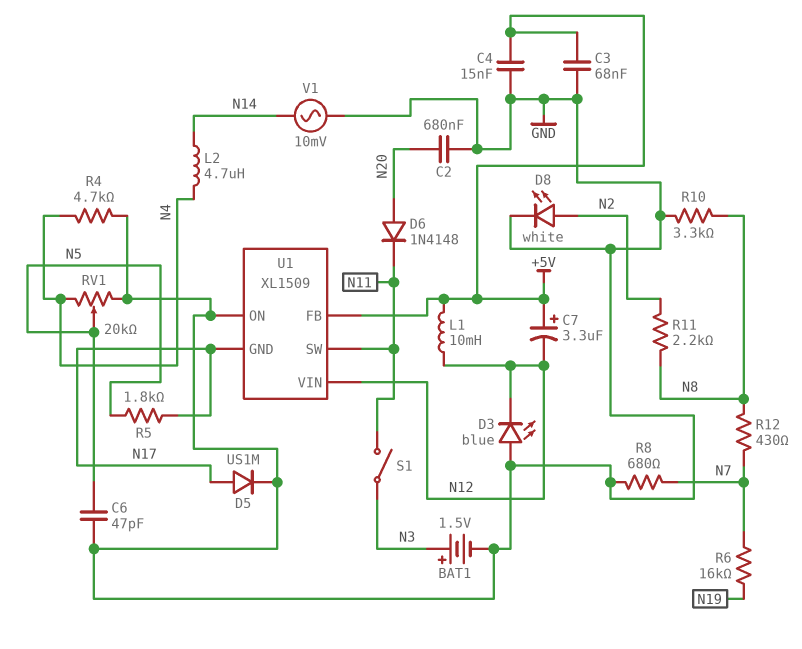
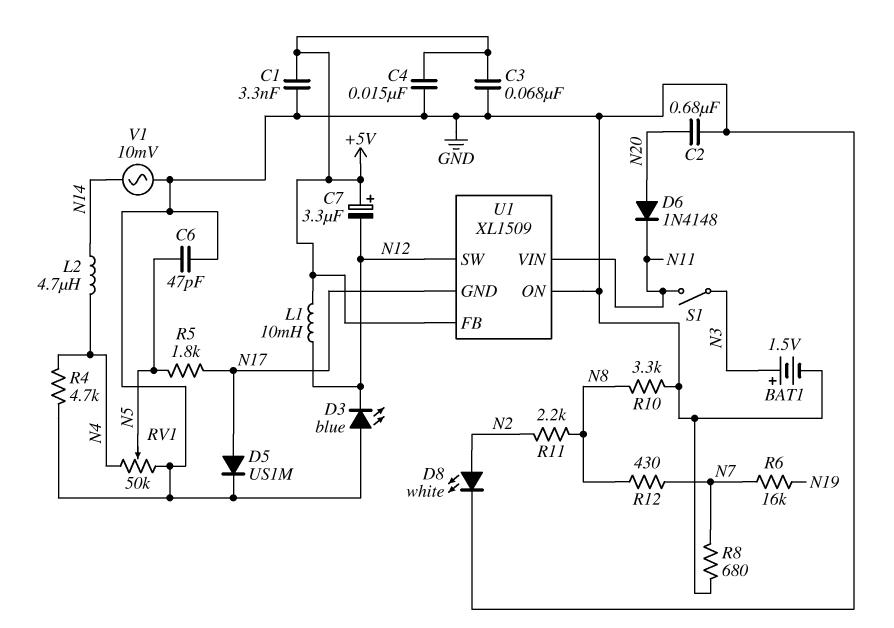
C1: none -> 3.3nF (+5V, GND)
RV1: 20k (GND, N4, wiper N5) -> 50k (GND, N4, wiper N5)
U1 pin SW: N11 -> N12
U1 pin VIN: N12 -> N11

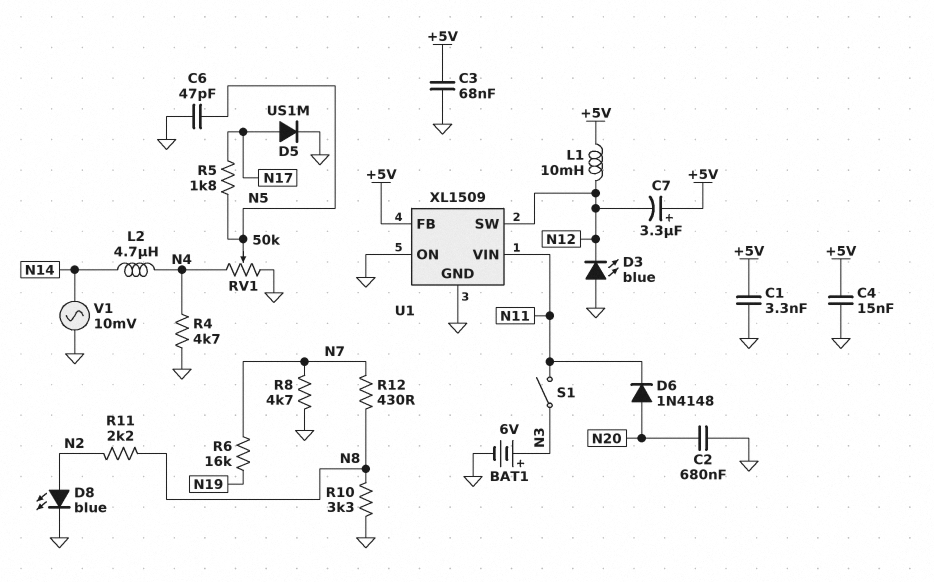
BAT1: 1.5V (plus N3, minus GND) -> 6V (plus N3, minus GND)
D8: LED white (A N2, K GND) -> LED blue (A N2, K GND)
R8: 680 (GND, N7) -> 4.7k (GND, N7)
U1 pin GND: N17 -> GND

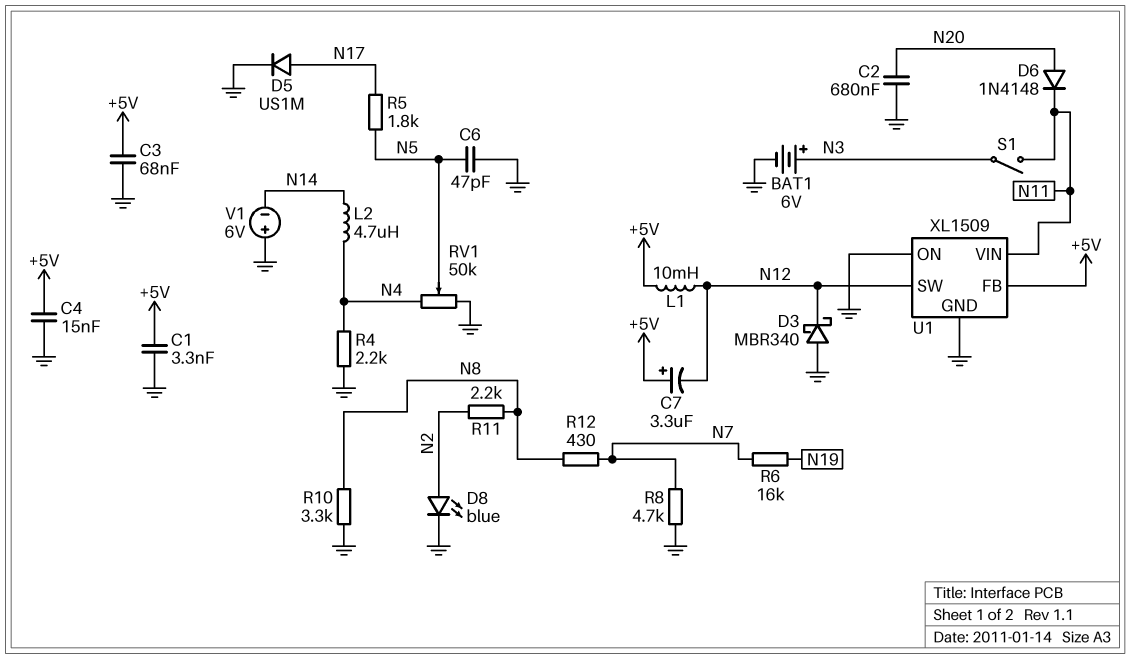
D3: LED blue (A GND, K N12) -> schottky MBR340 (A GND, K N12)
R4: 4.7k (GND, N4) -> 2.2k (GND, N4)
V1: AC 10mV (GND, N14) -> 6V (plus GND, minus N14)

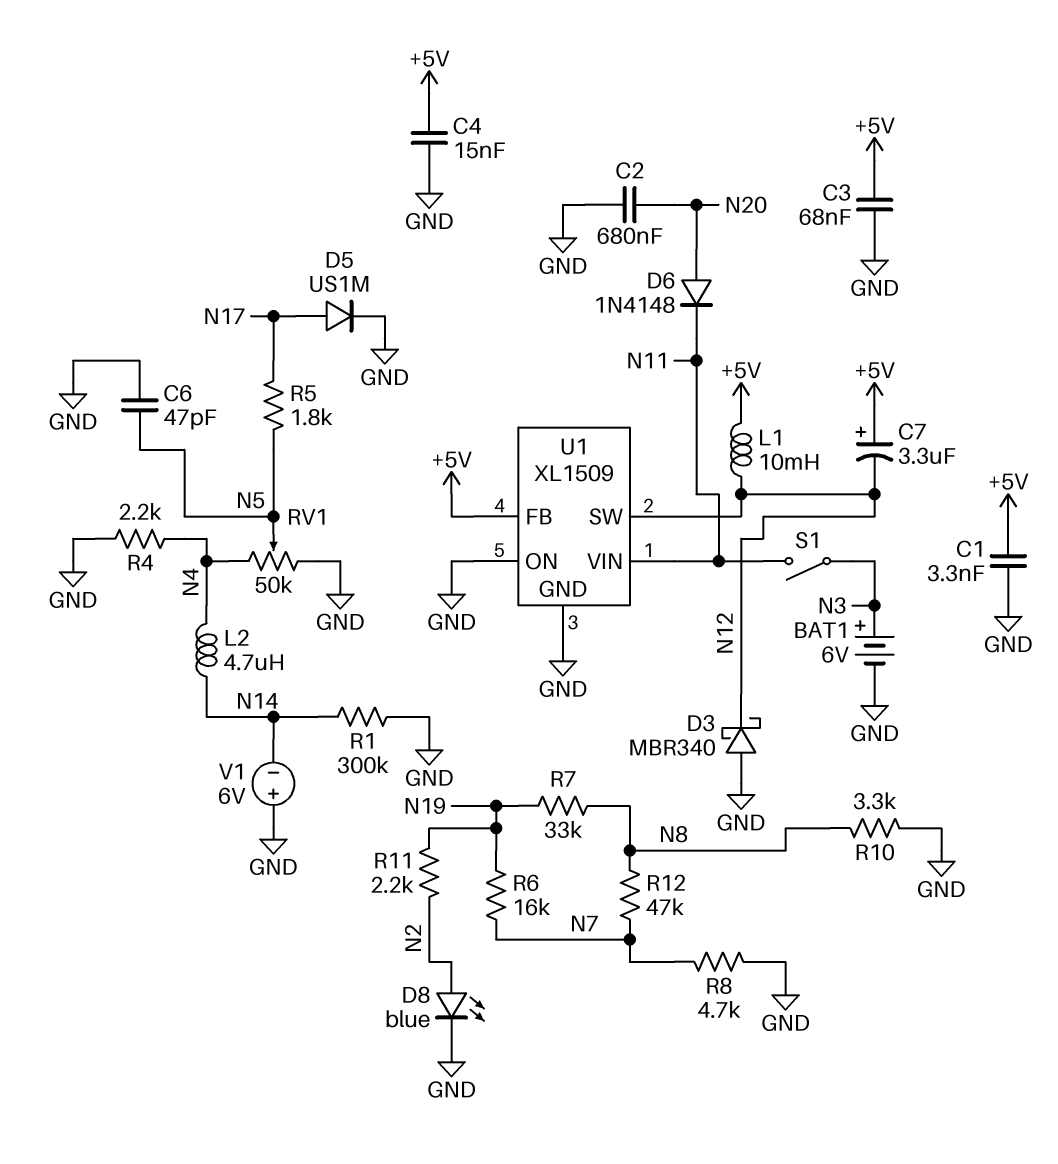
R1: none -> 300k (GND, N14)
R7: none -> 33k (N8, N19)
R11: 2.2k (N2, N8) -> 2.2k (N2, N19)
R12: 430 (N7, N8) -> 47k (N7, N8)

